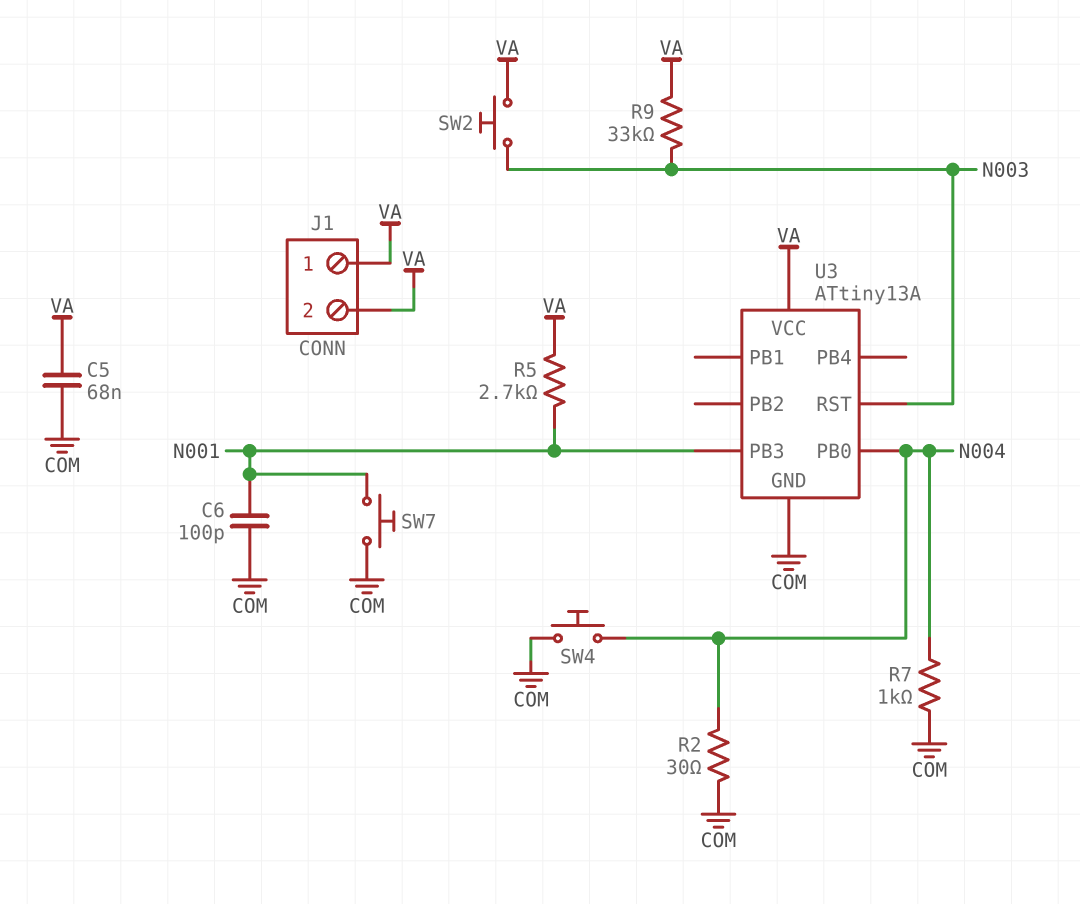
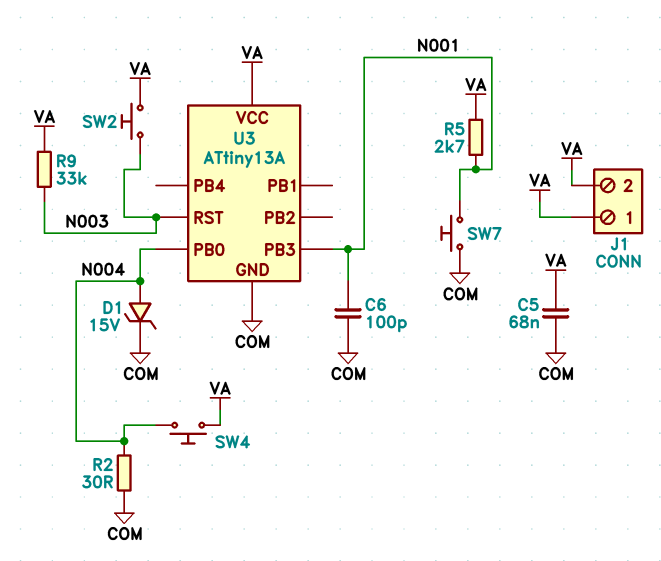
D1: none -> zener 15V (A N004, K COM)
R7: 1k (COM, N004) -> none
SW4: button (COM, N004) -> button (N004, VA)

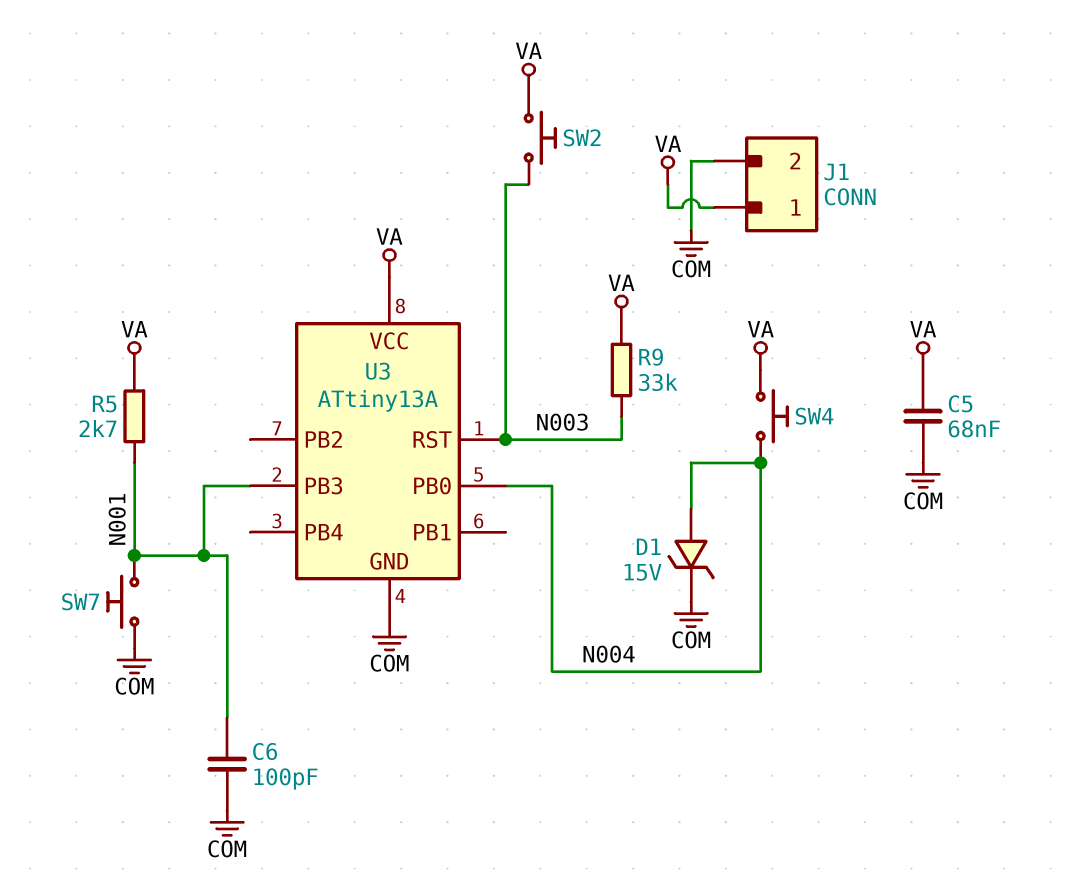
J1 pin 2: VA -> COM
R2: 30 (COM, N004) -> none

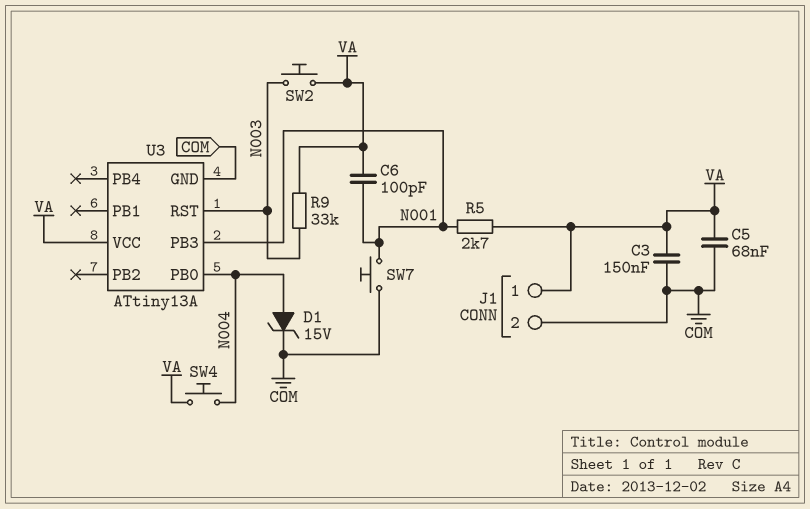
C3: none -> 150nF (COM, VA)
C6: 100pF (COM, N001) -> 100pF (N001, VA)

